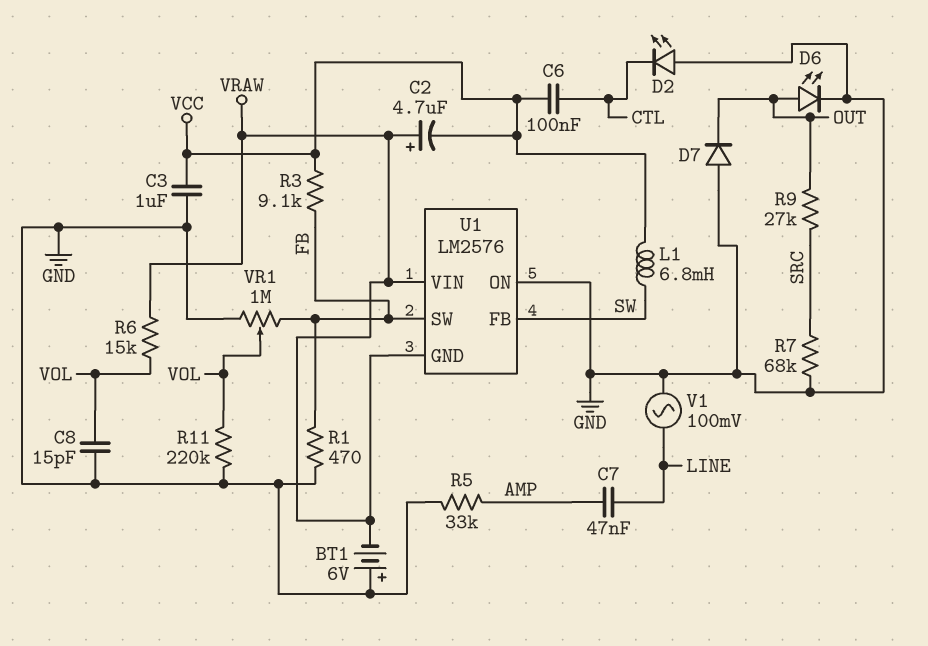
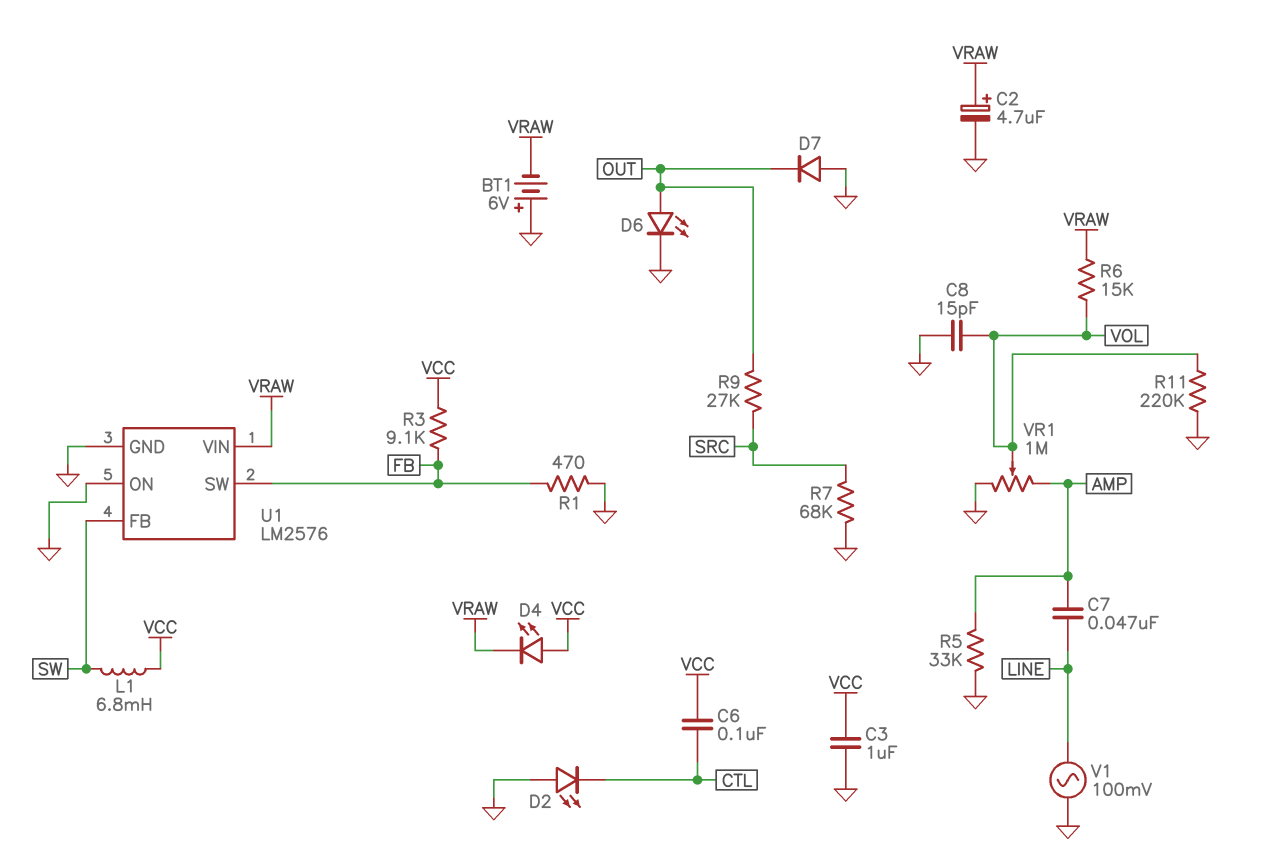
C2: 4.7uF (plus VRAW, minus VCC) -> 4.7uF (plus VRAW, minus GND)
D4: none -> LED (A VCC, K VRAW)
U1 pin GND: VRAW -> GND
VR1: 1M (FB, GND, wiper VOL) -> 1M (AMP, GND, wiper VOL)

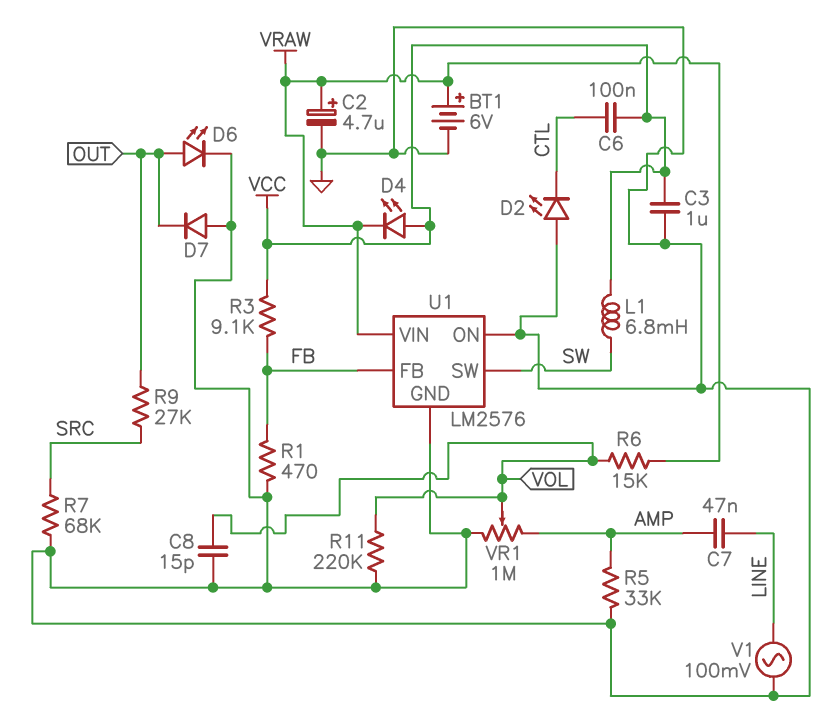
BT1: 6V (plus GND, minus VRAW) -> 6V (plus VRAW, minus GND)
U1 pin FB: SW -> FB
U1 pin SW: FB -> SW

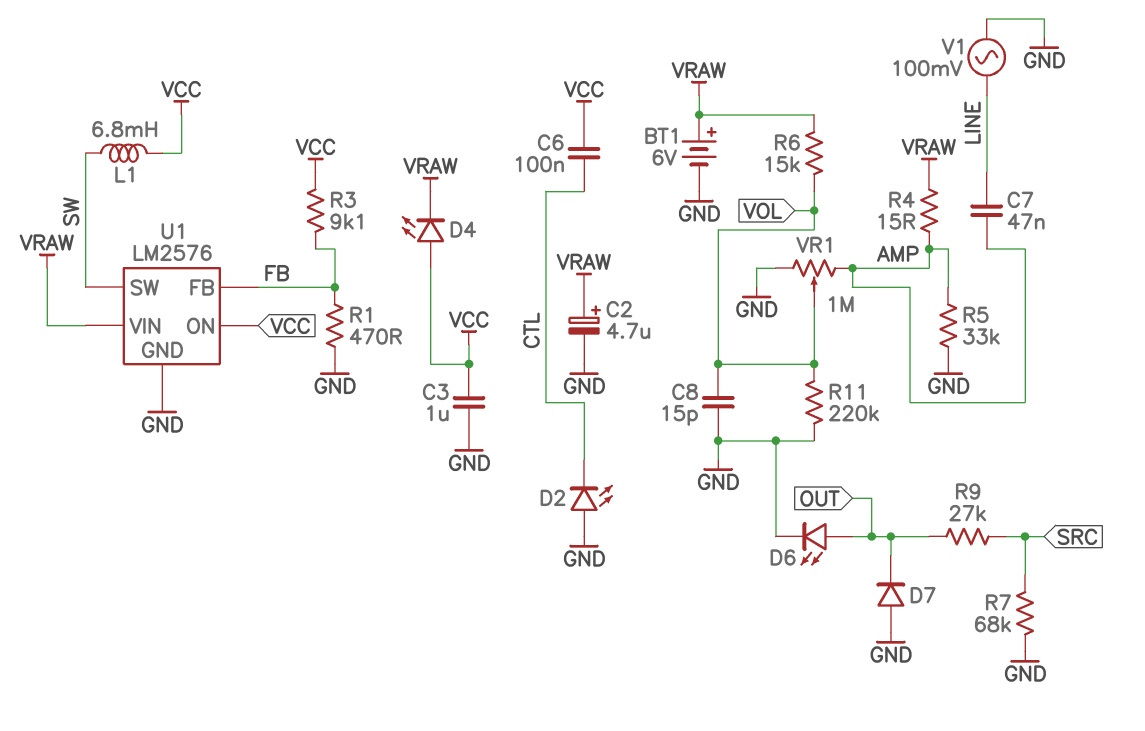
R4: none -> 15 (AMP, VRAW)
U1 pin ON: GND -> VCC

